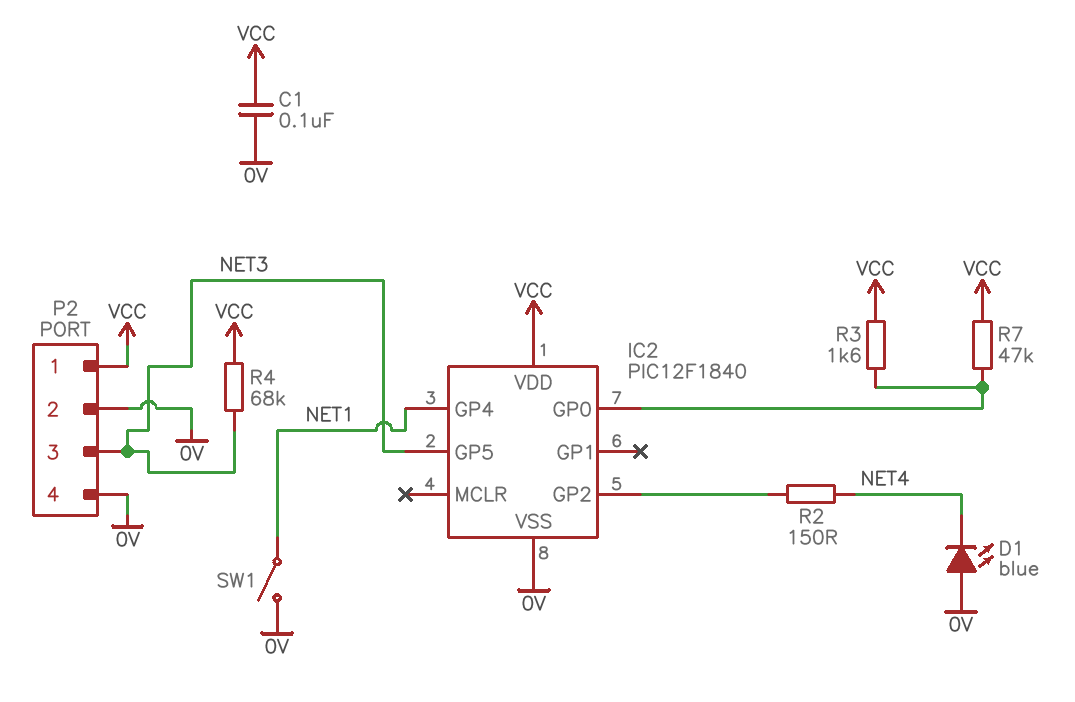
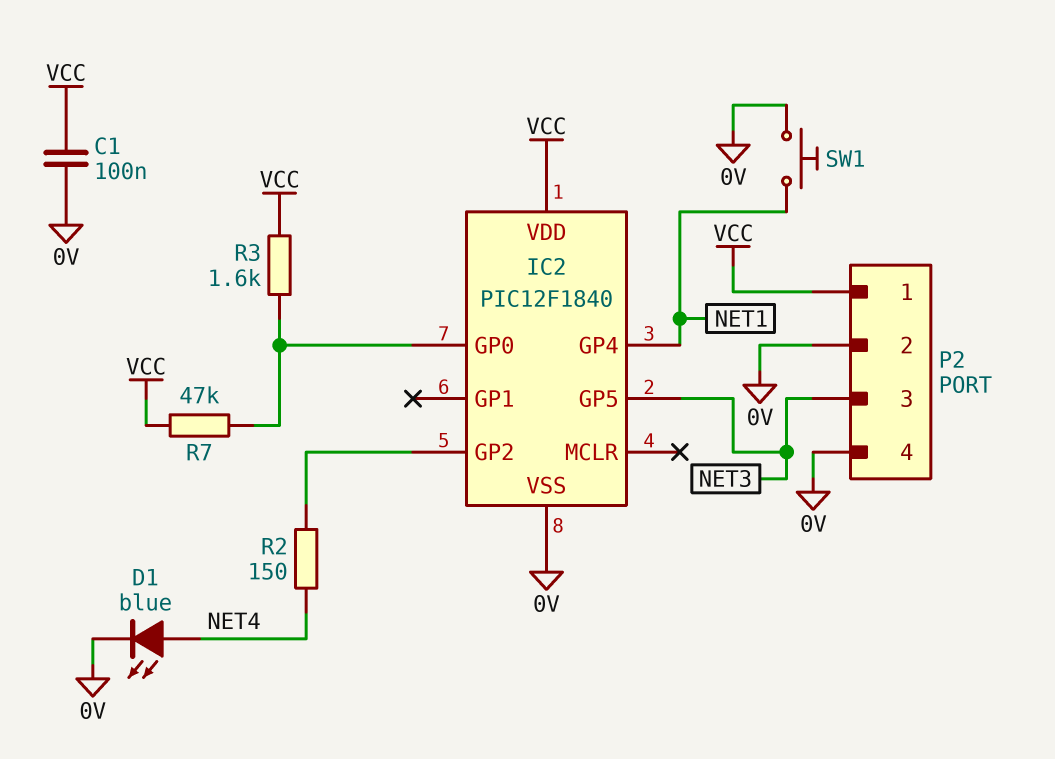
D1: LED blue (A 0V, K NET4) -> LED blue (A NET4, K 0V)
R4: 68k (NET3, VCC) -> none
SW1: switch (0V, NET1) -> button (0V, NET1)

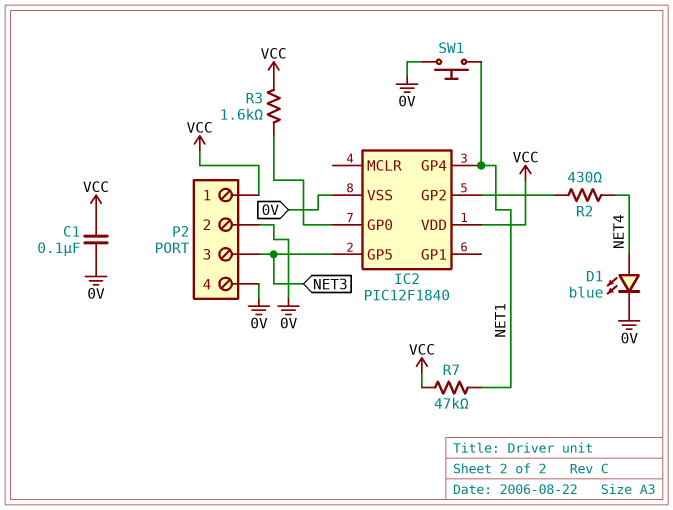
R2: 150 (IC2/GP2, NET4) -> 430 (IC2/GP2, NET4)
R7: 47k (IC2/GP0, VCC) -> 47k (NET1, VCC)

